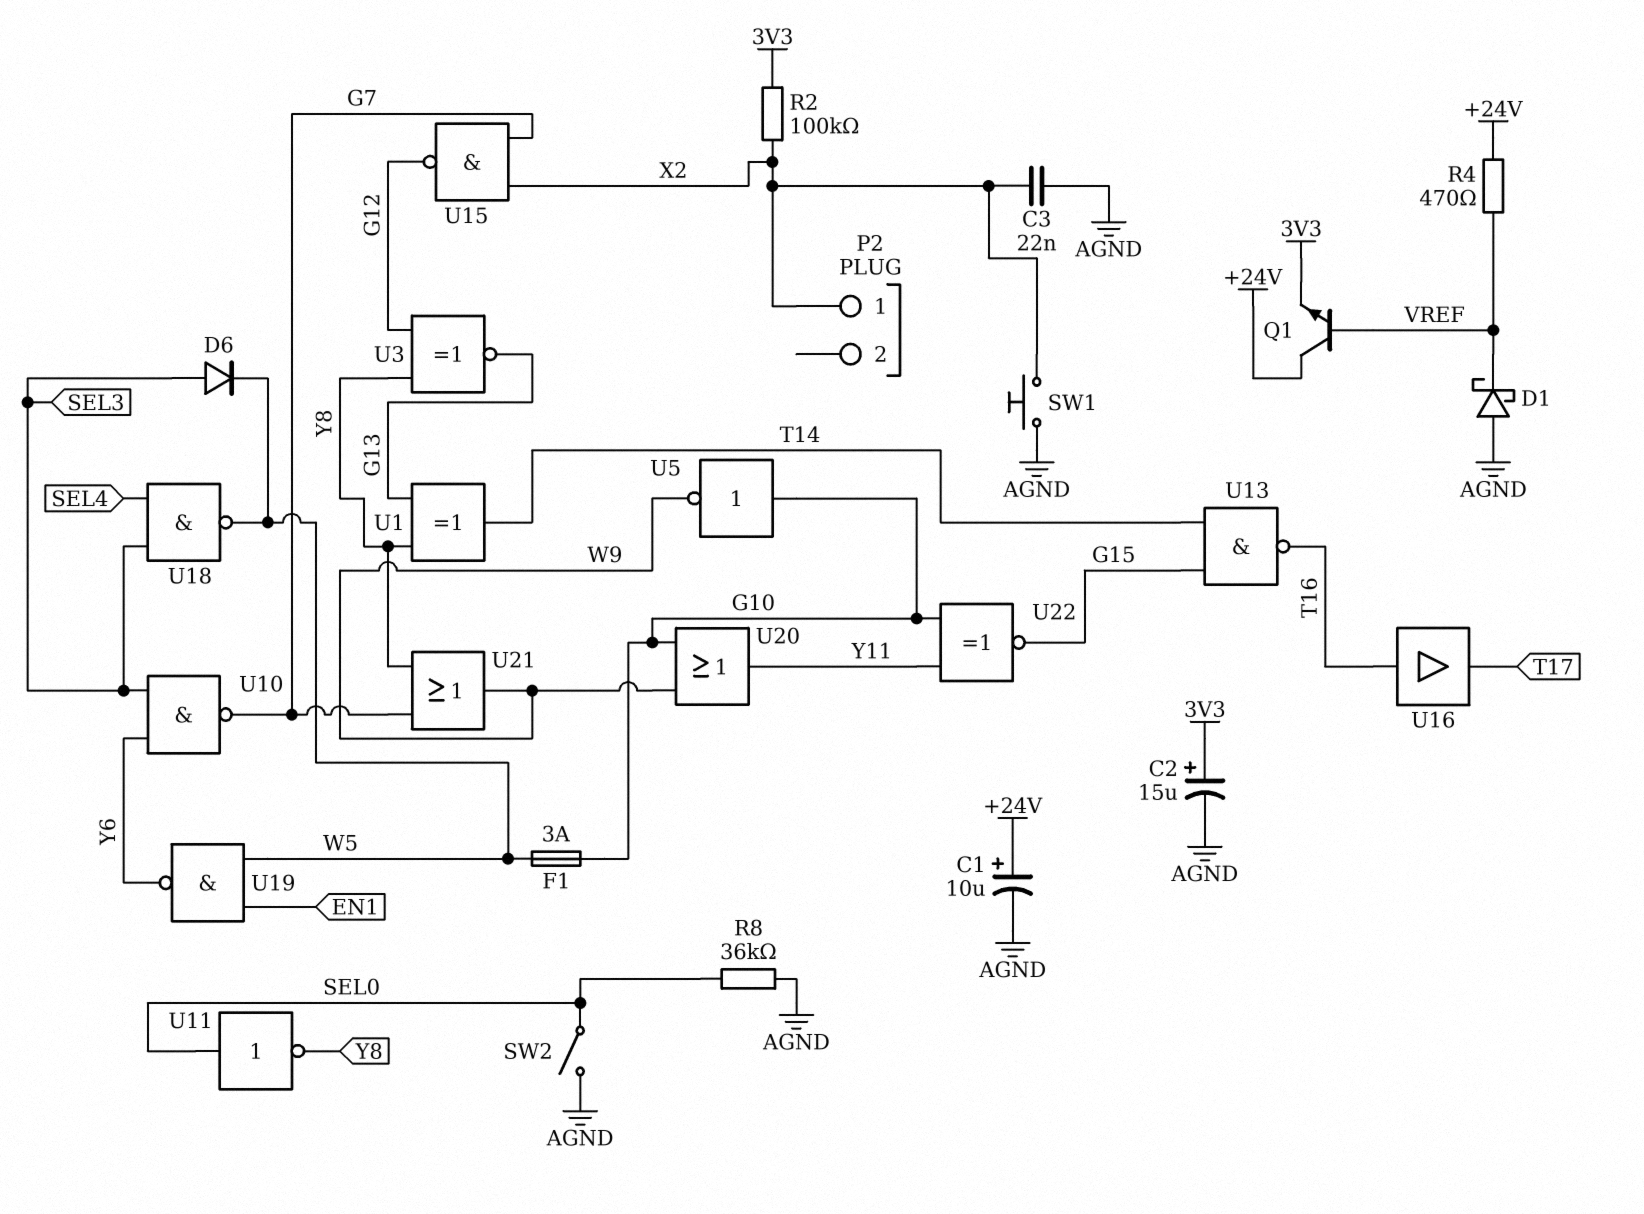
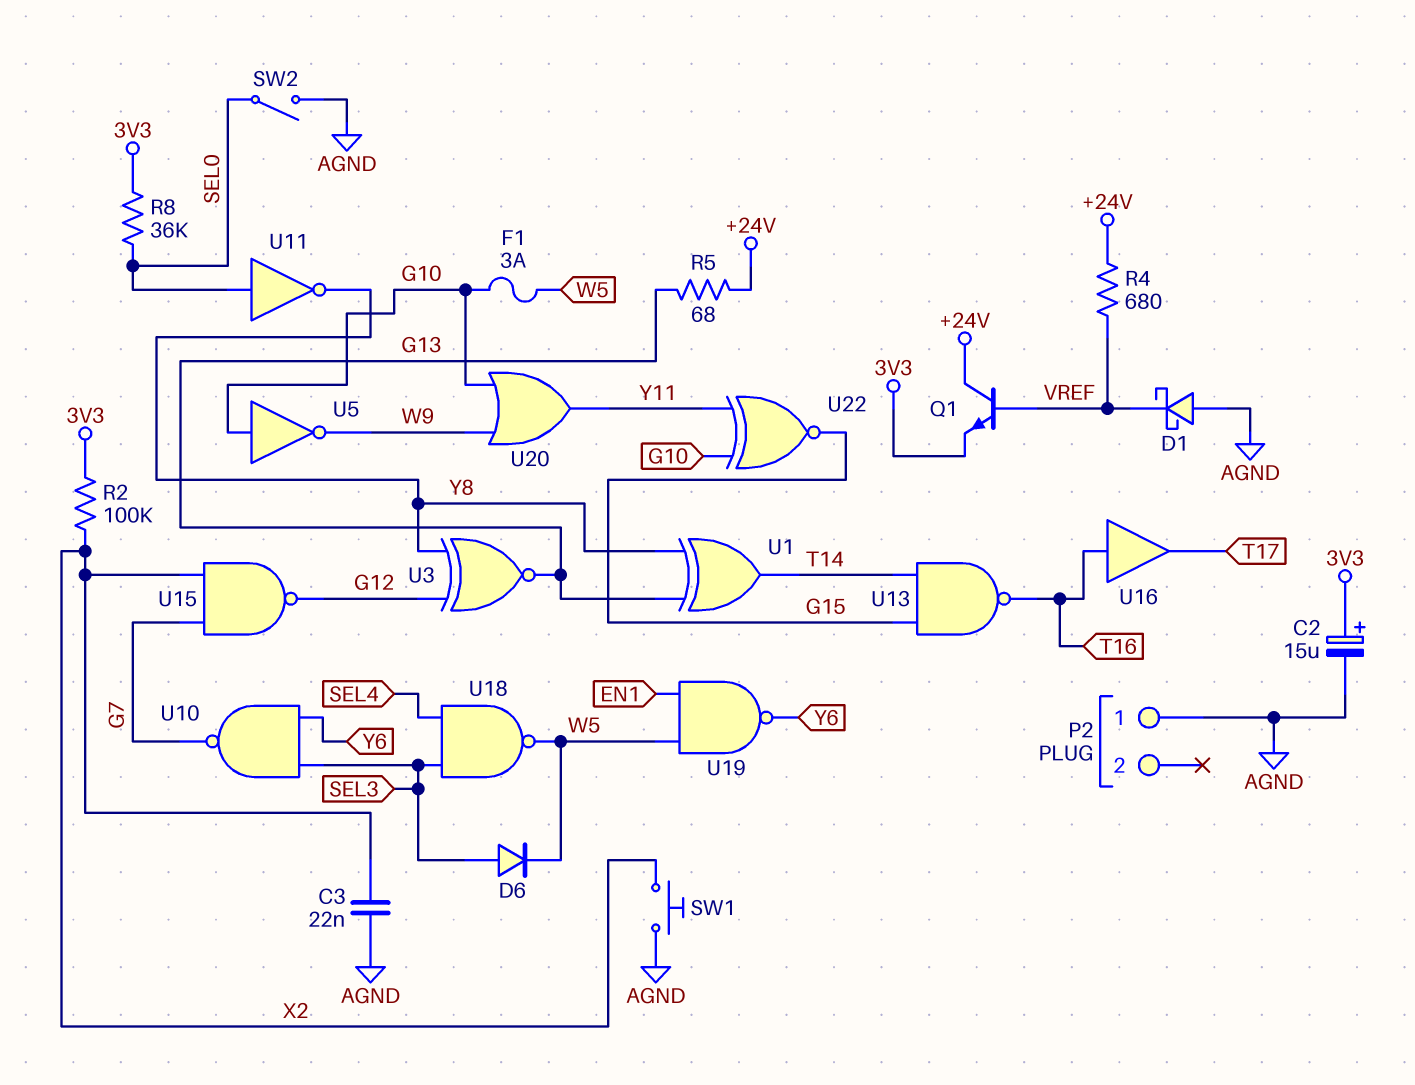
C1: 10uF (plus +24V, minus AGND) -> none
P2 pin 1: X2 -> AGND
R4: 470 (+24V, VREF) -> 680 (+24V, VREF)
R5: none -> 68 (+24V, G13)
R8: 36k (AGND, SEL0) -> 36k (3V3, SEL0)
U21: OR (in G7, in Y8, out W9) -> none

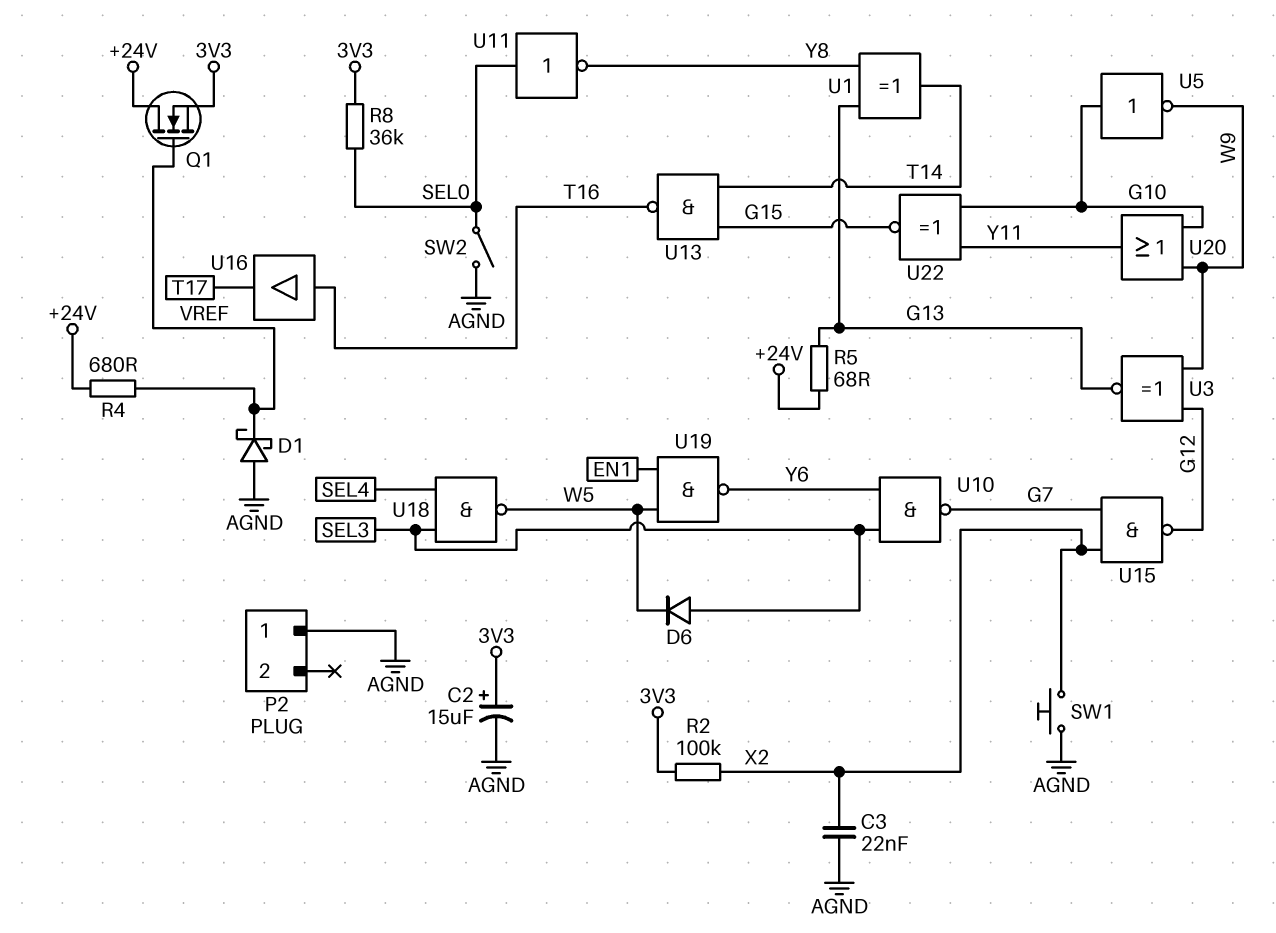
F1: 3A (G10, W5) -> none
Q1: NPN (B VREF, C +24V, E 3V3) -> NMOS (G VREF, D +24V, S 3V3)
U3: XNOR (in G12, in Y8, out G13) -> XNOR (in G12, in W9, out G13)

